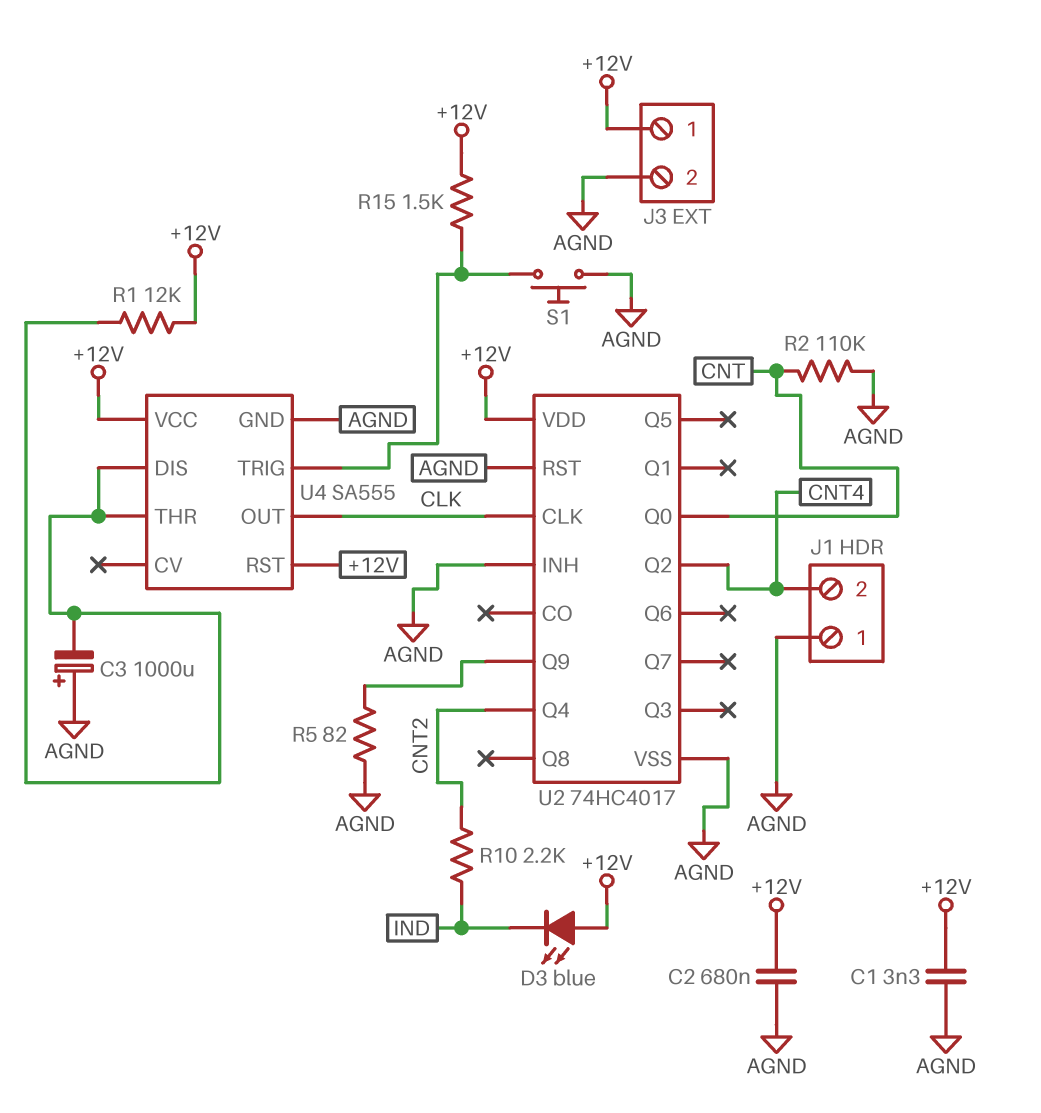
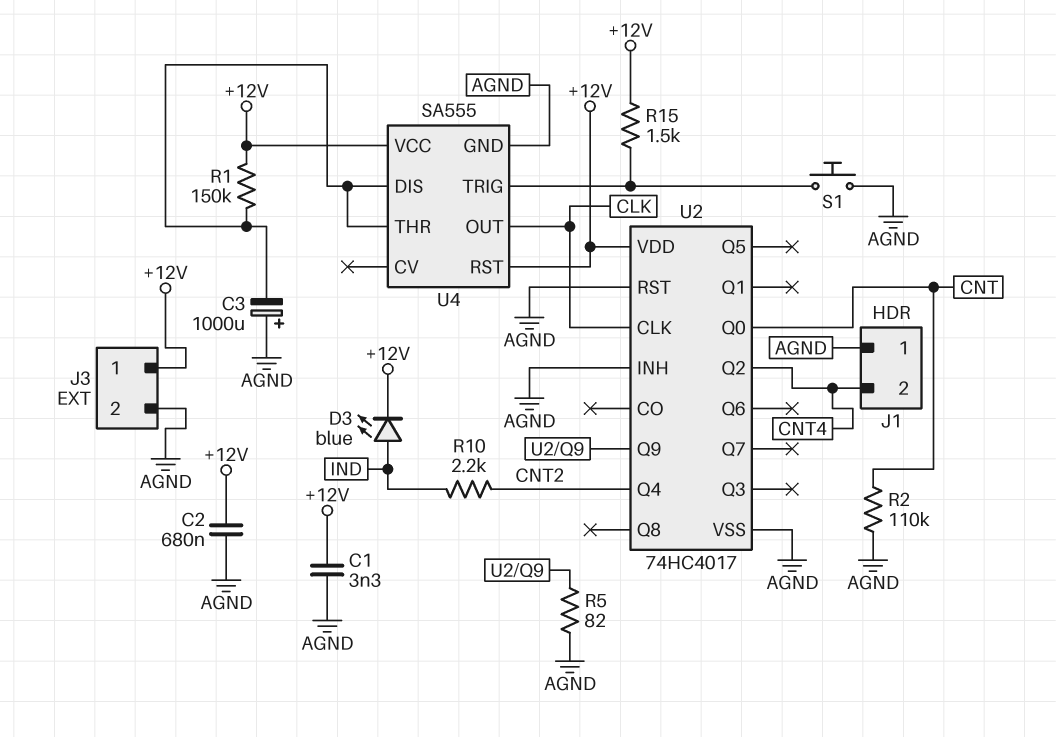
D3: LED blue (A +12V, K IND) -> LED blue (A IND, K +12V)
R1: 12k (+12V, U4/DIS) -> 150k (+12V, U4/DIS)

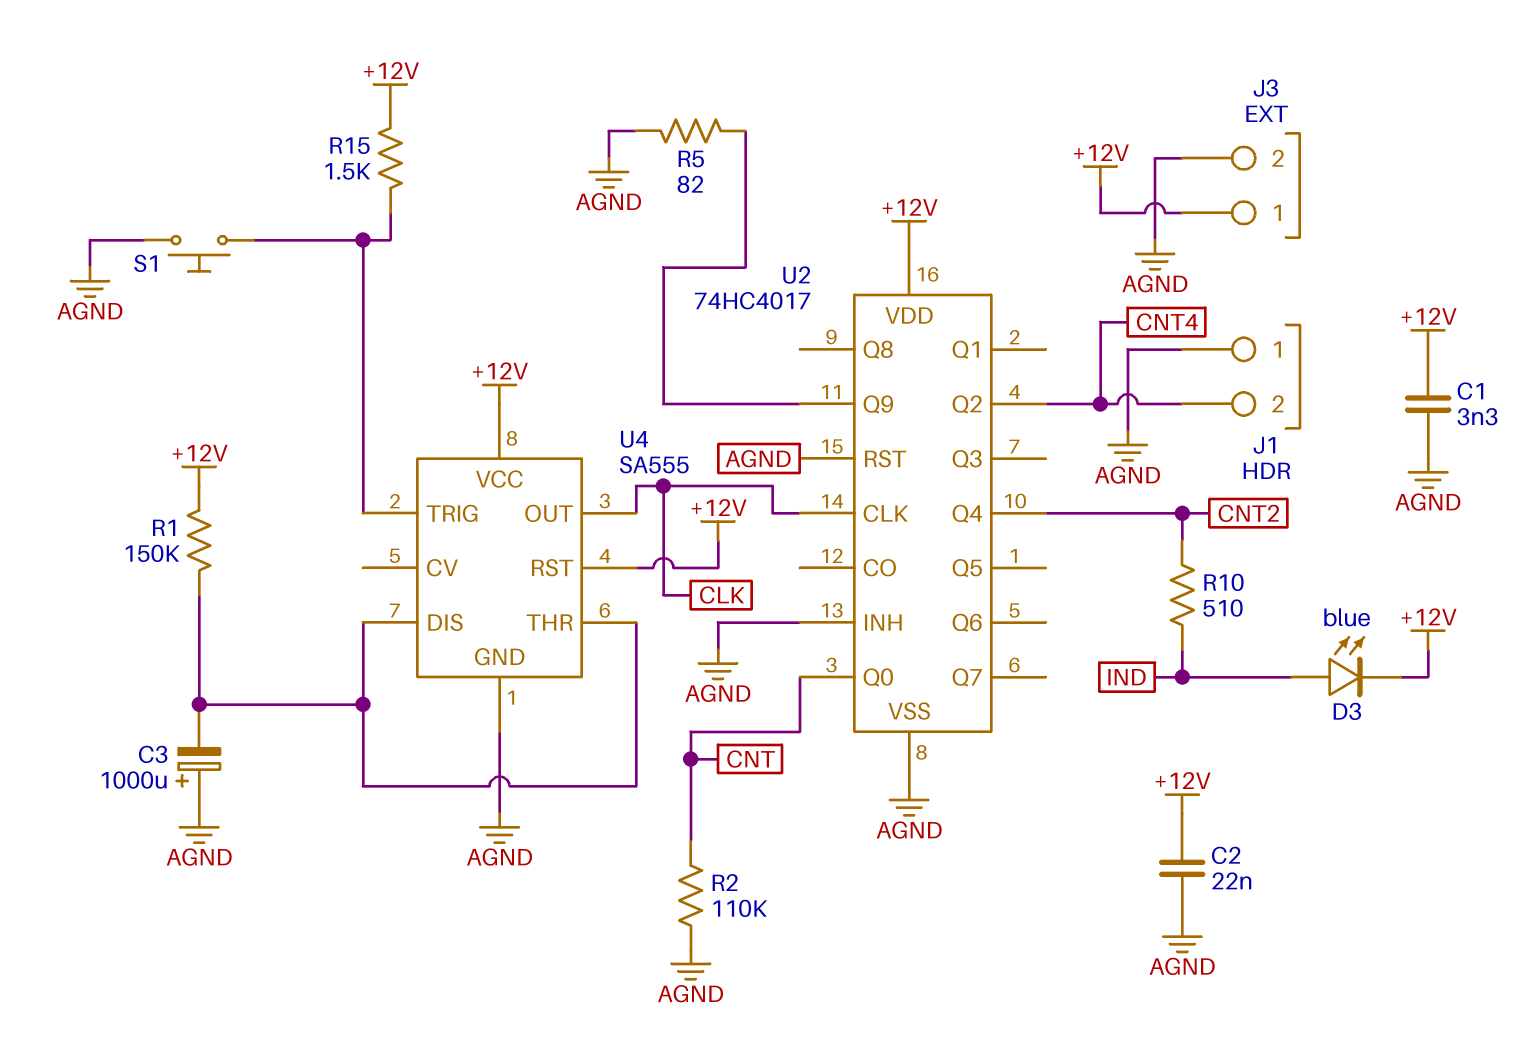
C2: 680nF (+12V, AGND) -> 22nF (+12V, AGND)
R10: 2.2k (CNT2, IND) -> 510 (CNT2, IND)

